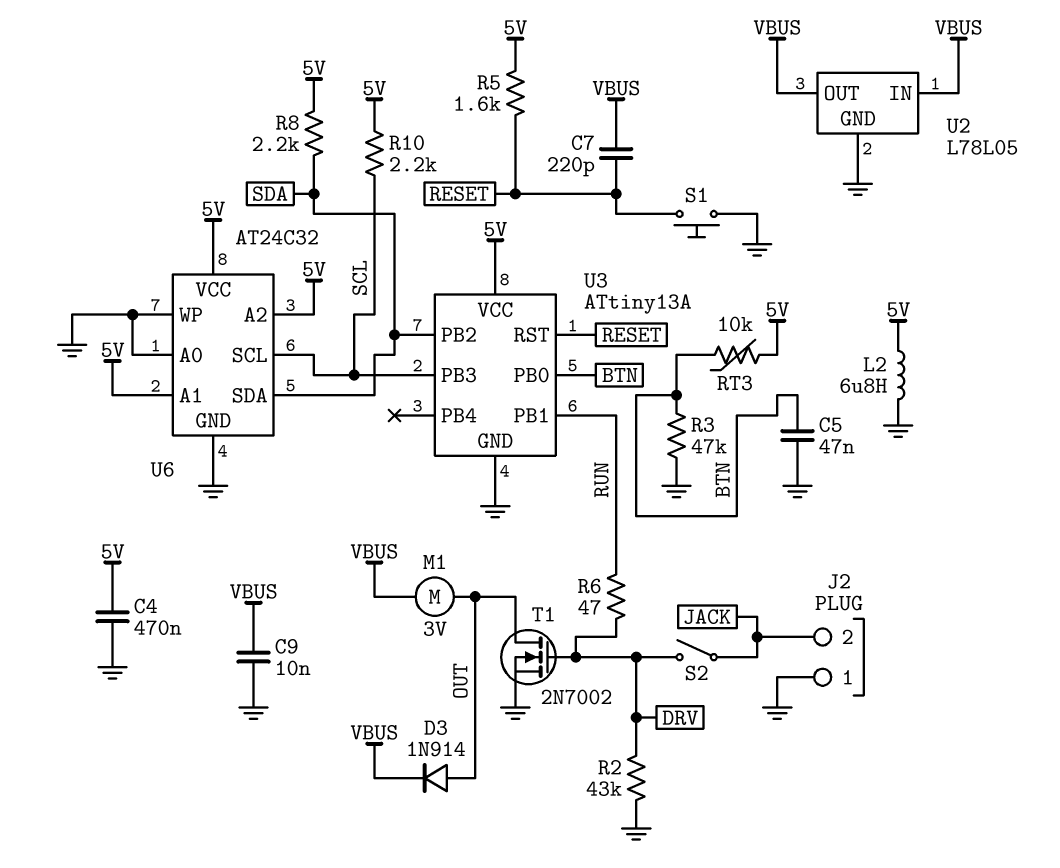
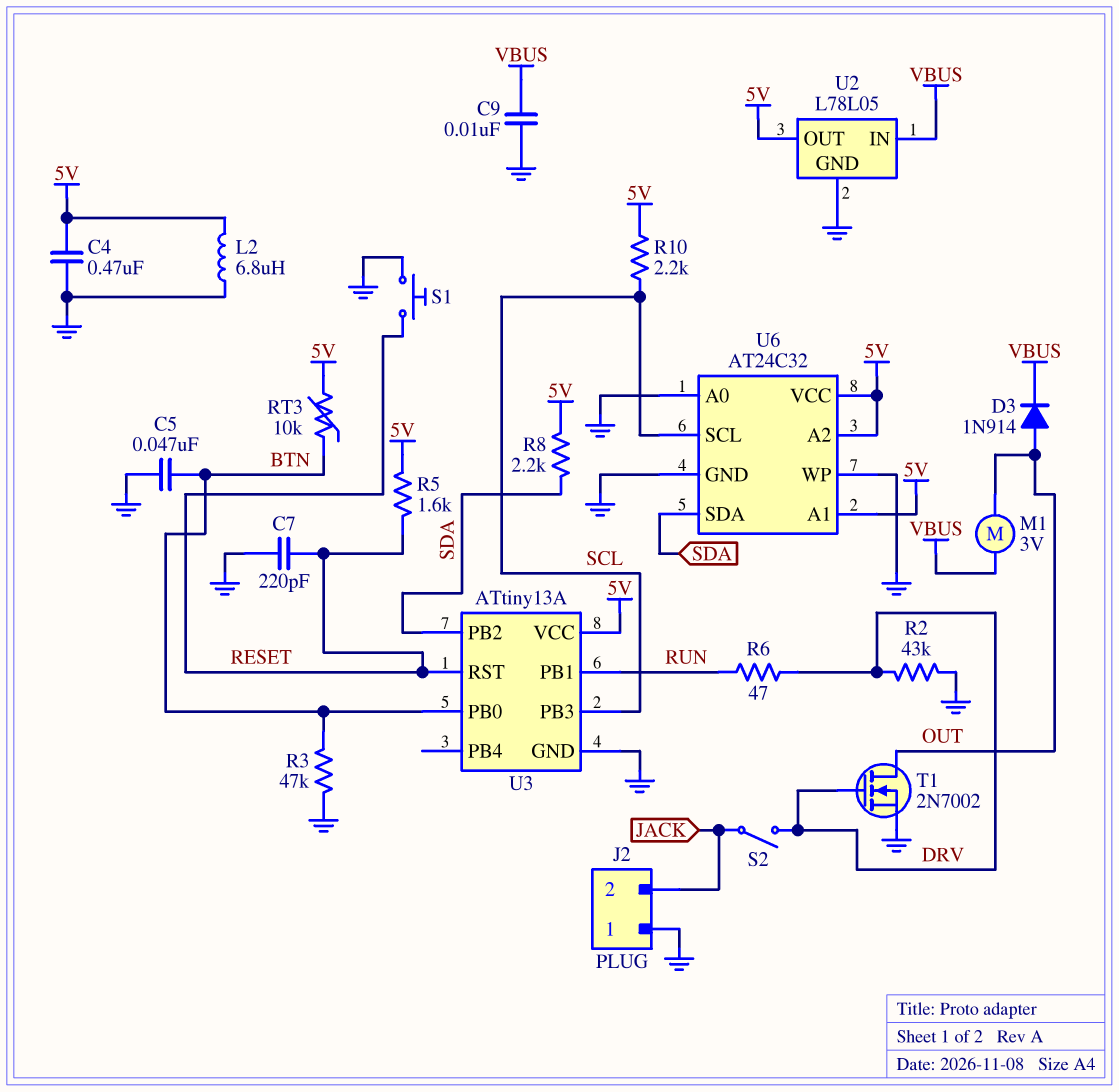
C7: 220pF (RESET, VBUS) -> 220pF (GND, RESET)
U2 pin OUT: VBUS -> 5V

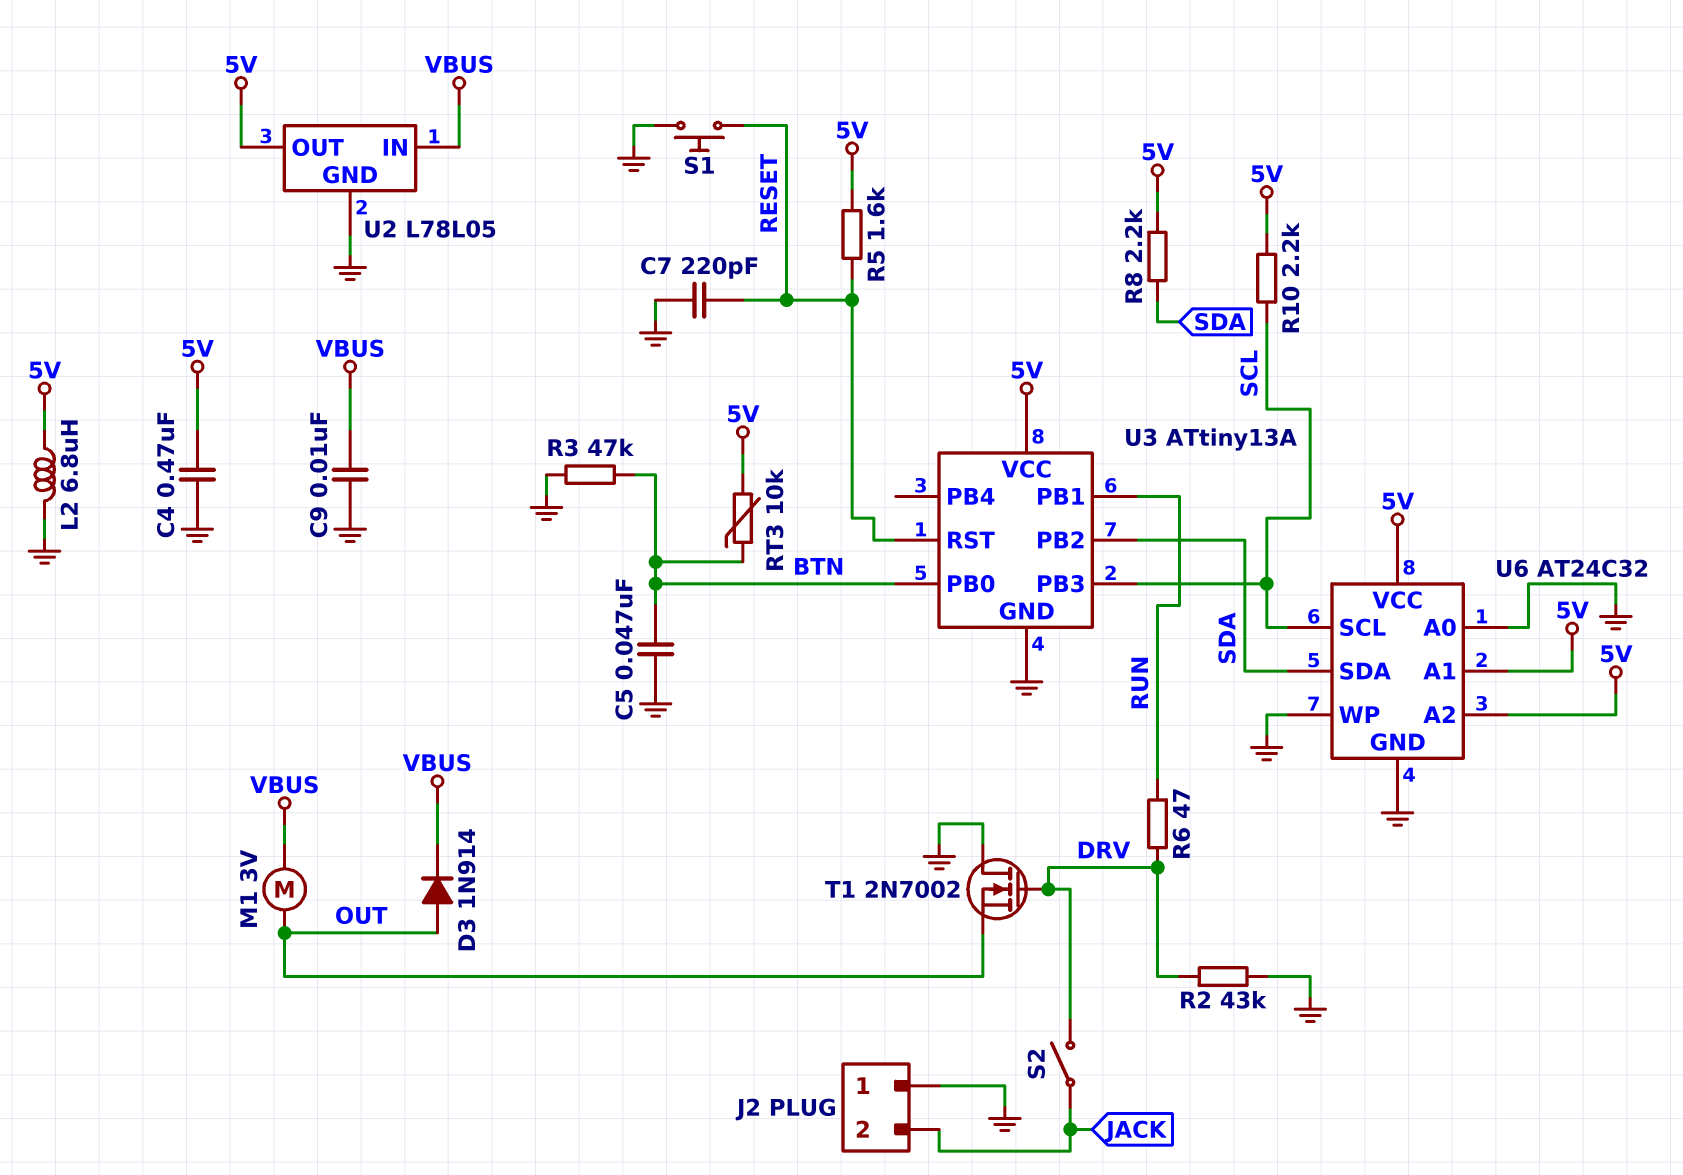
T1: NMOS 2N7002 (G DRV, D OUT, S GND) -> NMOS 2N7002 (G DRV, D GND, S OUT)

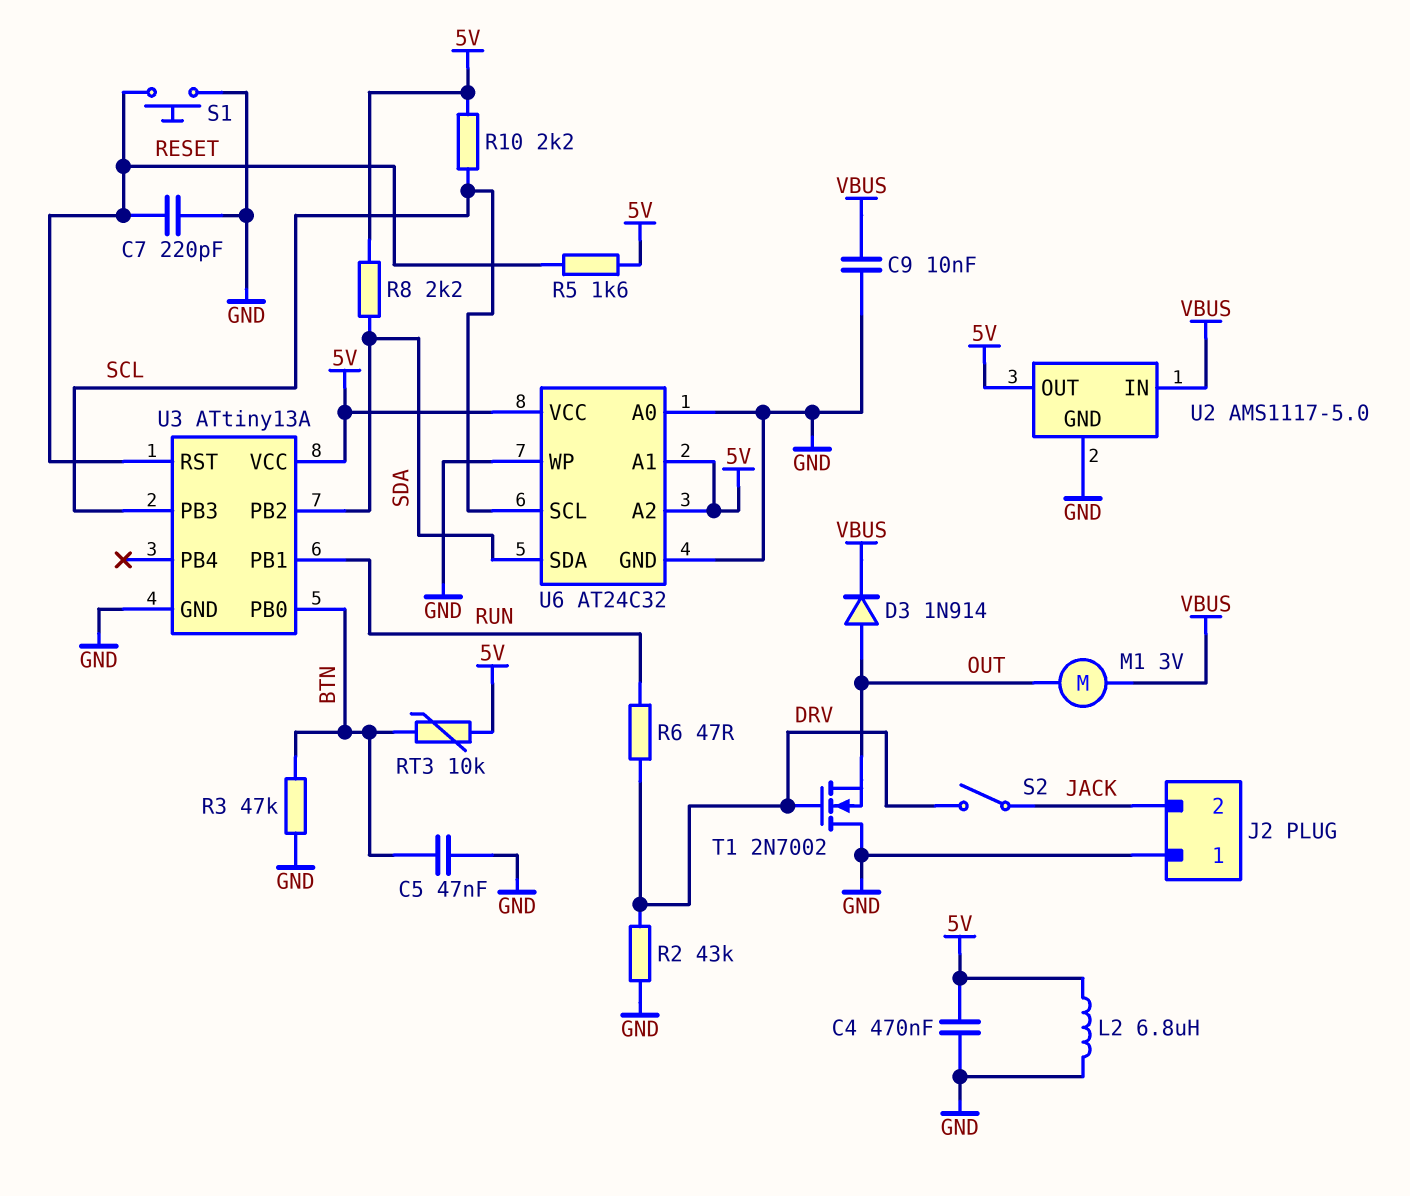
U2: L78L05 -> AMS1117-5.0

